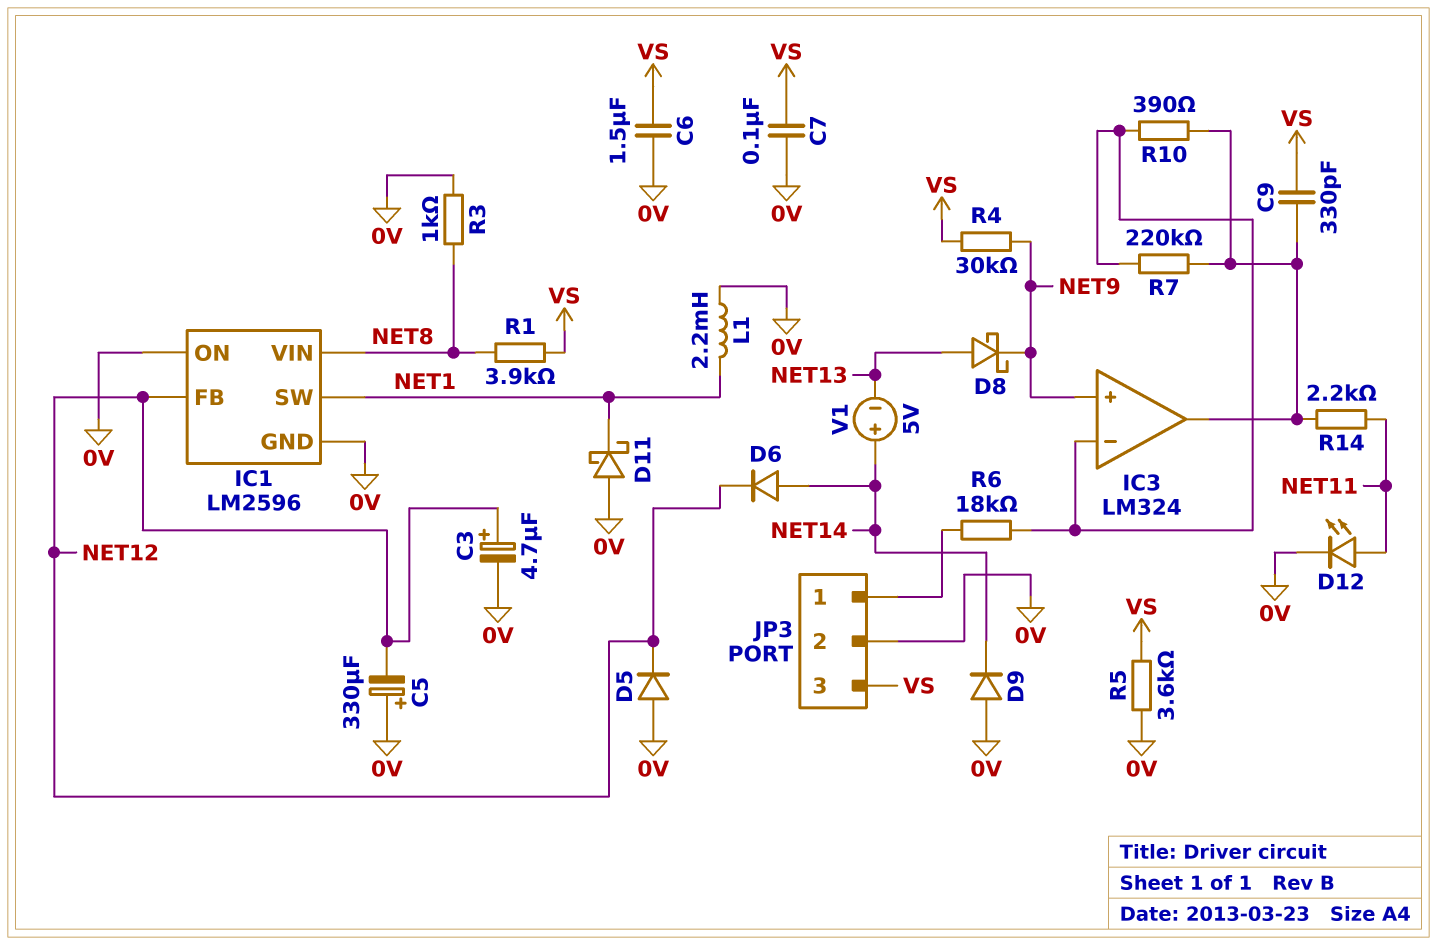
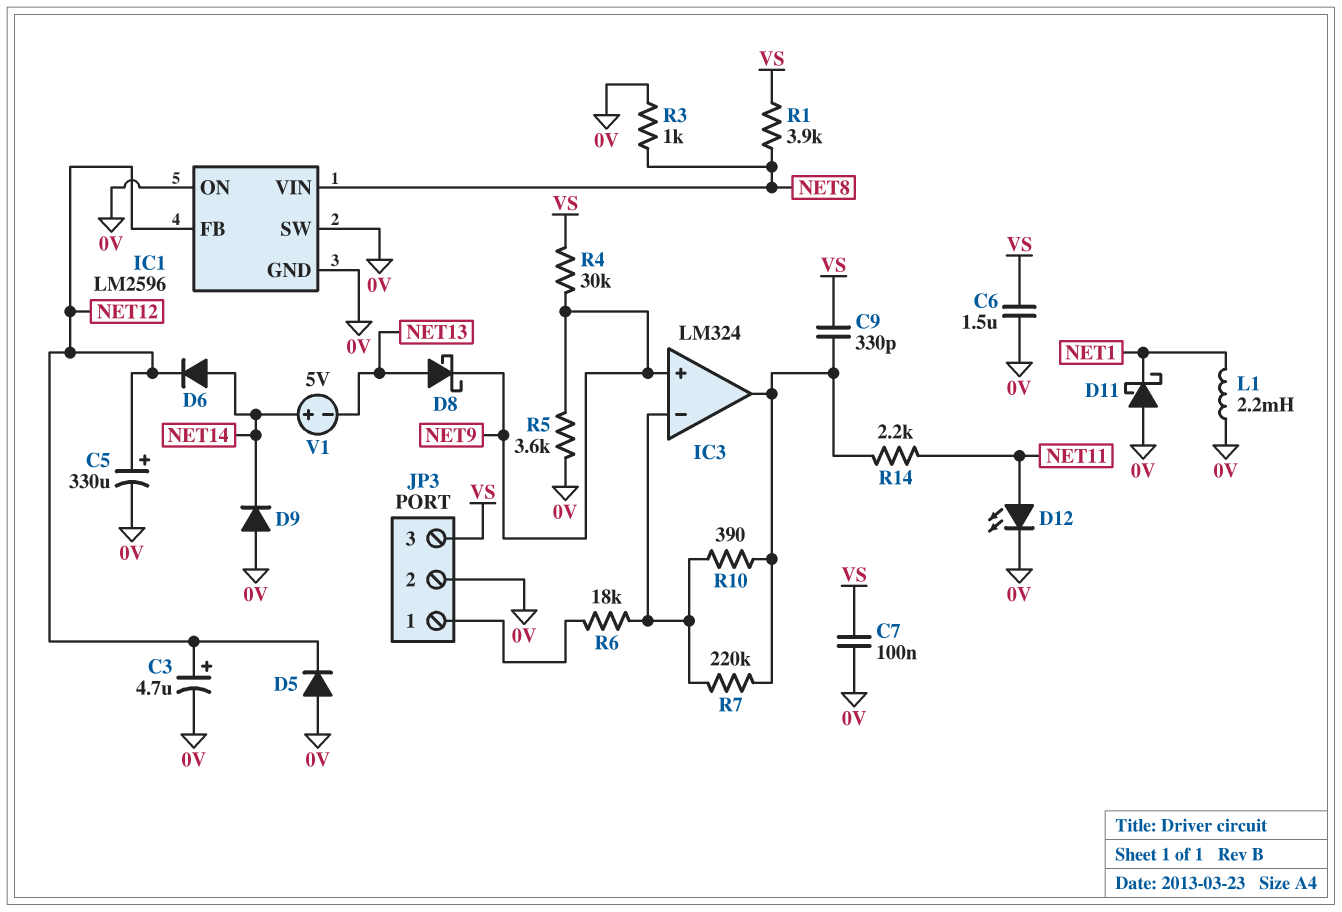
C5: 330uF (plus 0V, minus NET12) -> 330uF (plus NET12, minus 0V)
IC1 pin SW: NET1 -> 0V
R5: 3.6k (0V, VS) -> 3.6k (0V, NET9)

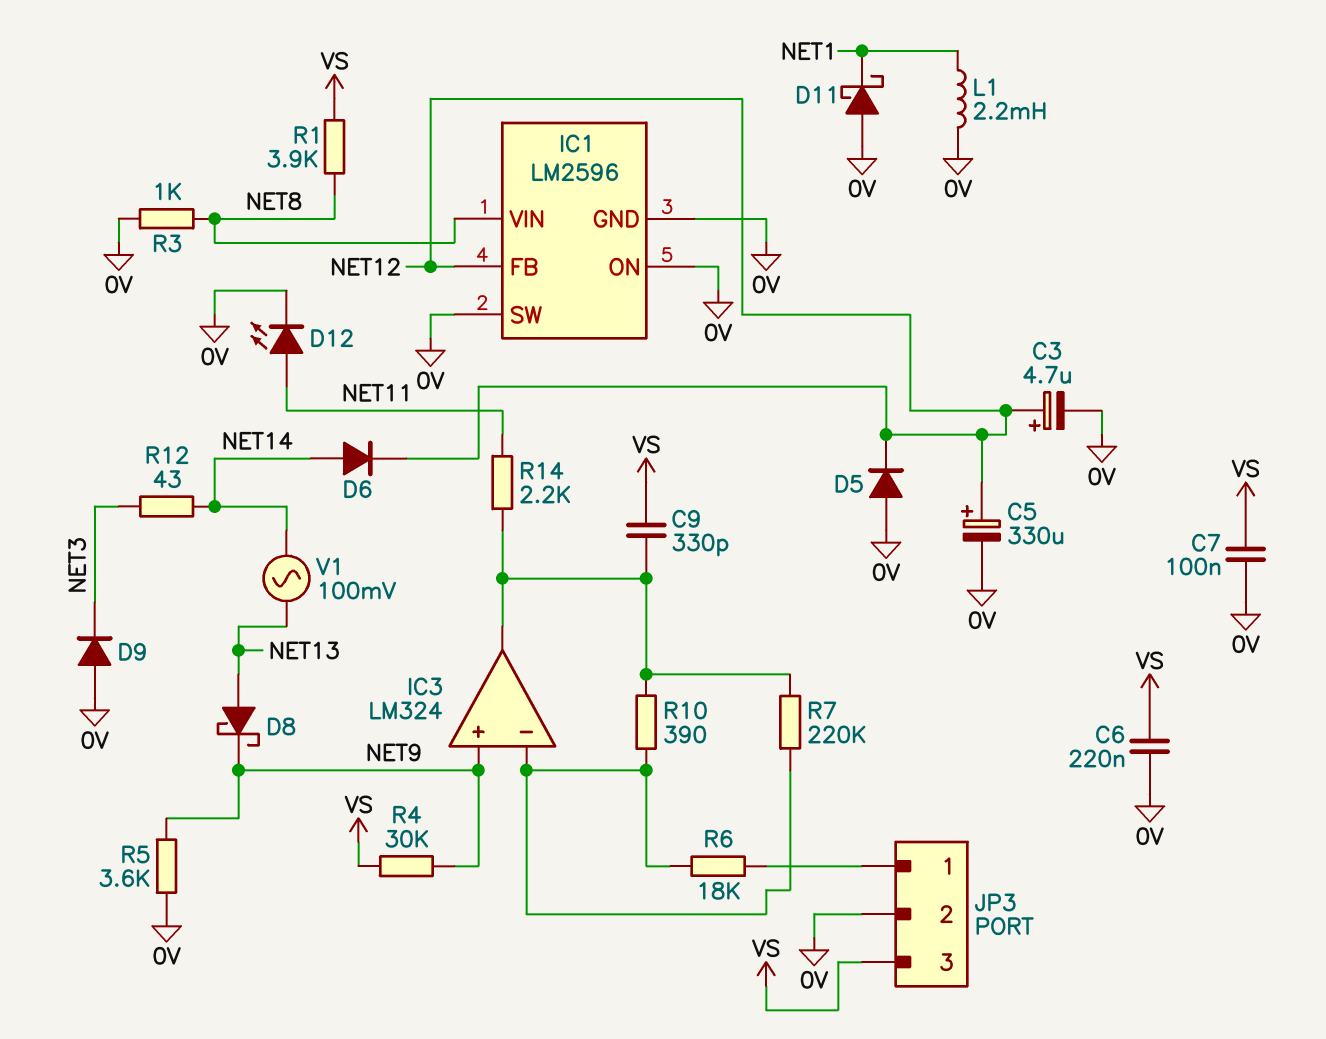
C6: 1.5uF (0V, VS) -> 220nF (0V, VS)
D9: diode (A 0V, K NET14) -> diode (A 0V, K NET3)
R12: none -> 43 (NET3, NET14)
V1: 5V (plus NET14, minus NET13) -> AC 100mV (NET13, NET14)

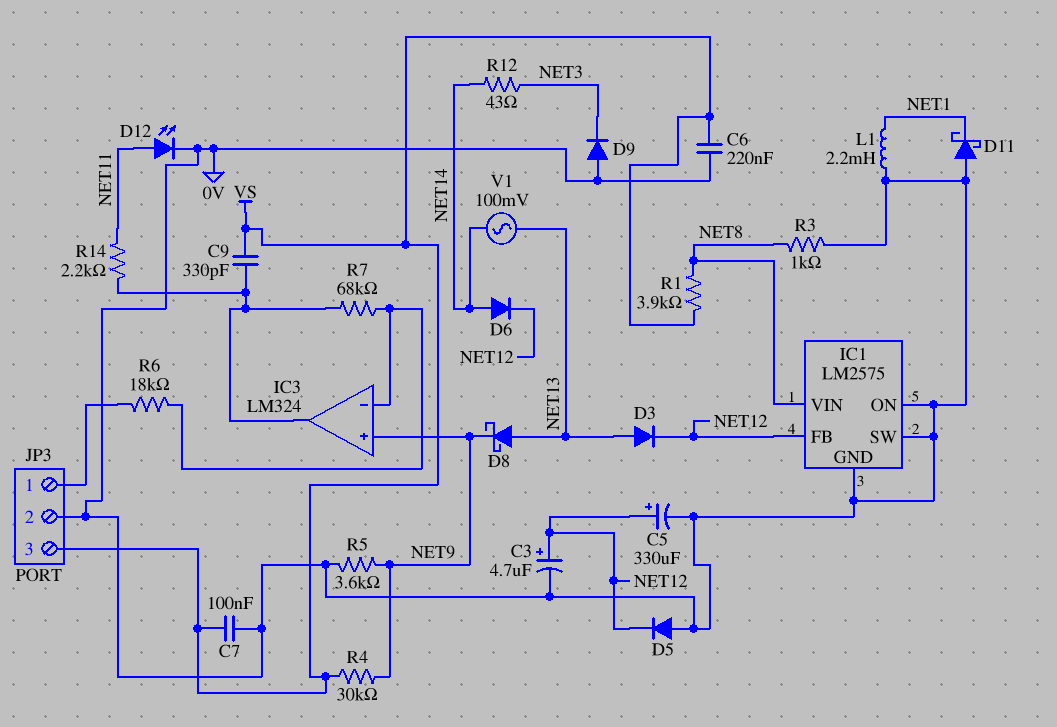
D3: none -> diode (A NET13, K NET12)
IC1: LM2596 -> LM2575
R7: 220k (IC3/in-, IC3/out) -> 68k (IC3/in-, IC3/out)
R10: 390 (IC3/in-, IC3/out) -> none

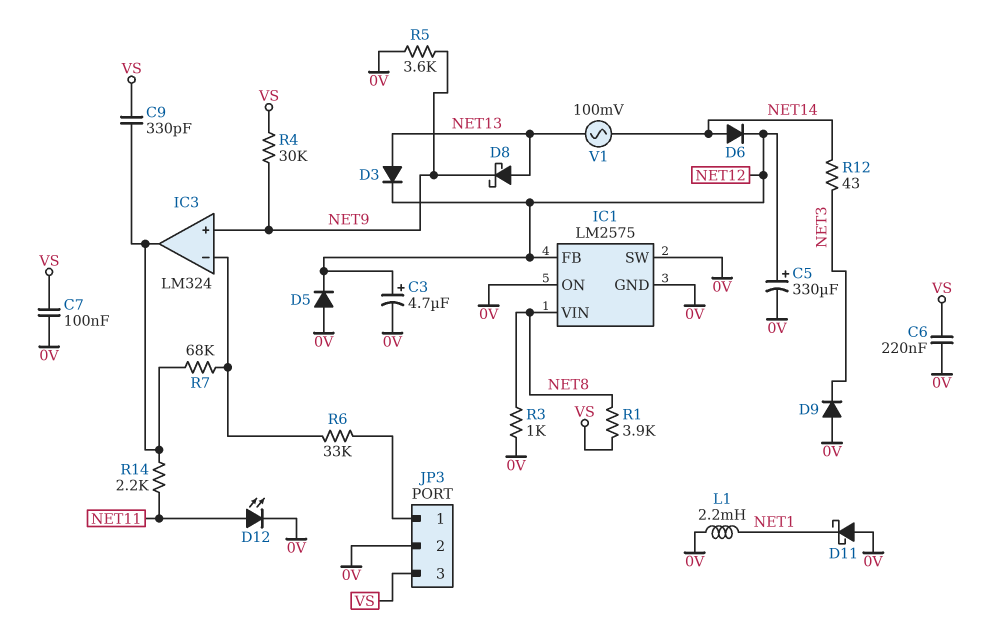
R6: 18k (IC3/in-, JP3/1) -> 33k (IC3/in-, JP3/1)

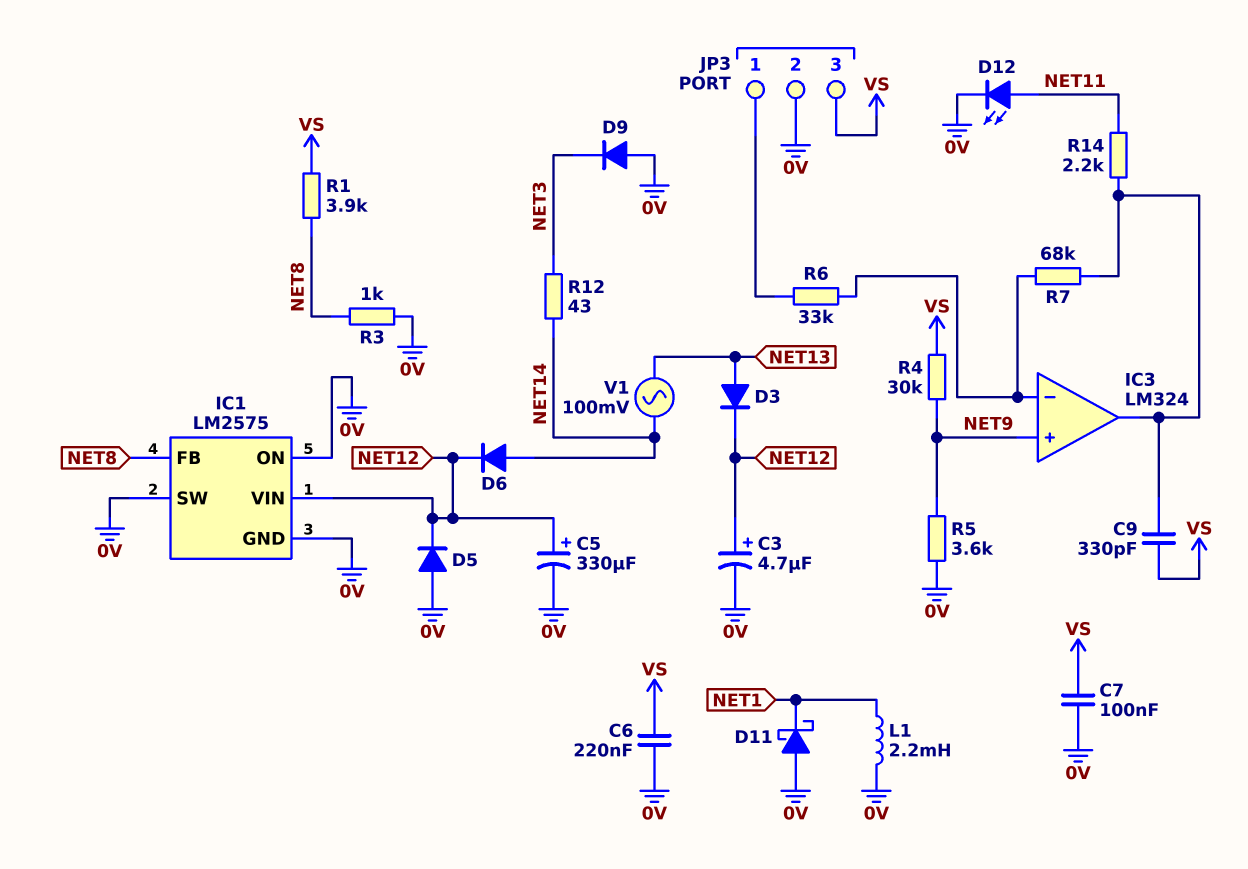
D8: schottky (A NET13, K NET9) -> none
IC1 pin FB: NET12 -> NET8
IC1 pin VIN: NET8 -> NET12

